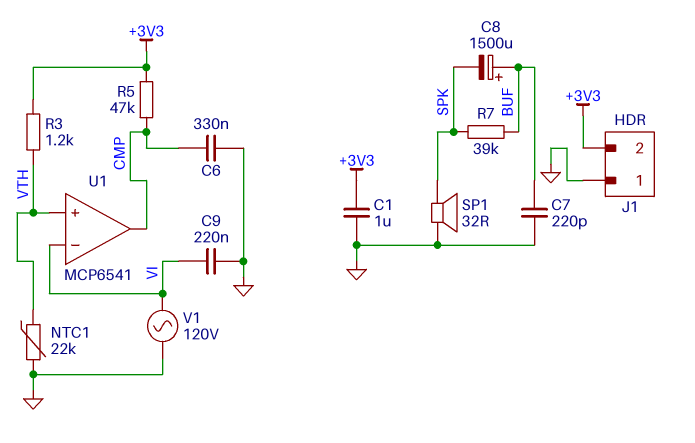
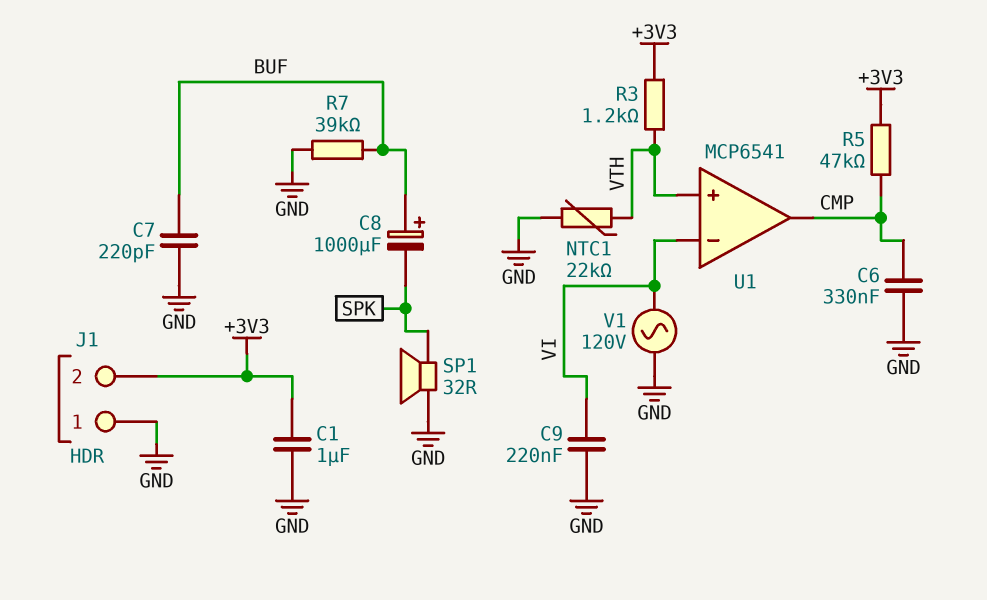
C8: 1500uF (plus BUF, minus SPK) -> 1000uF (plus BUF, minus SPK)
R7: 39k (BUF, SPK) -> 39k (BUF, GND)

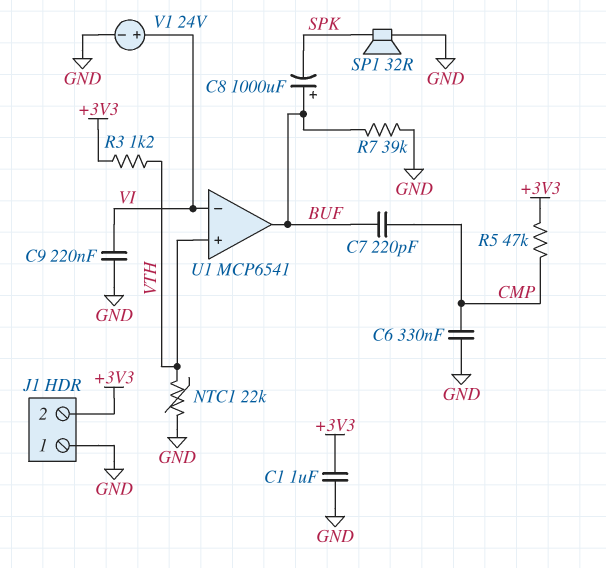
C7: 220pF (BUF, GND) -> 220pF (BUF, CMP)
U1 pin out: CMP -> BUF
V1: AC 120V (GND, VI) -> 24V (plus VI, minus GND)

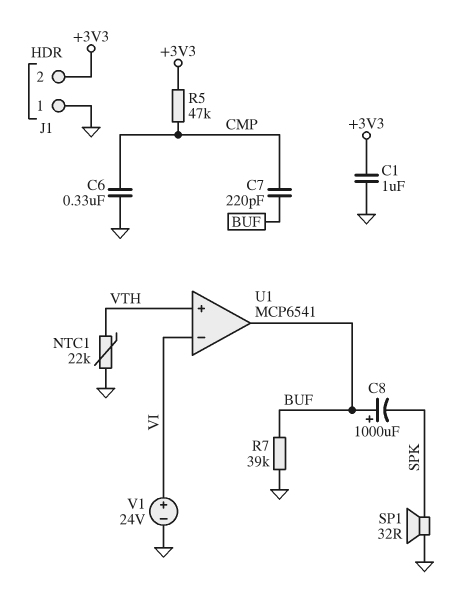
C9: 220nF (GND, VI) -> none
R3: 1.2k (+3V3, VTH) -> none

